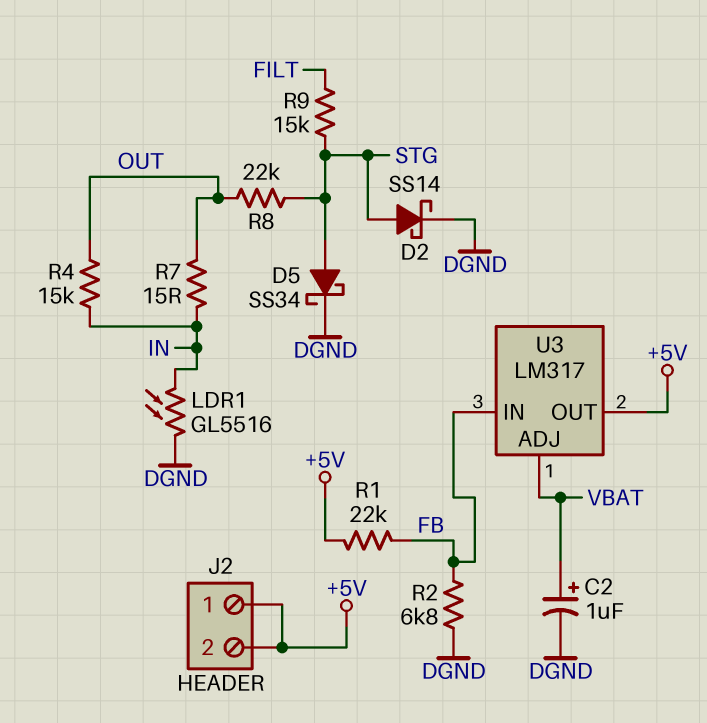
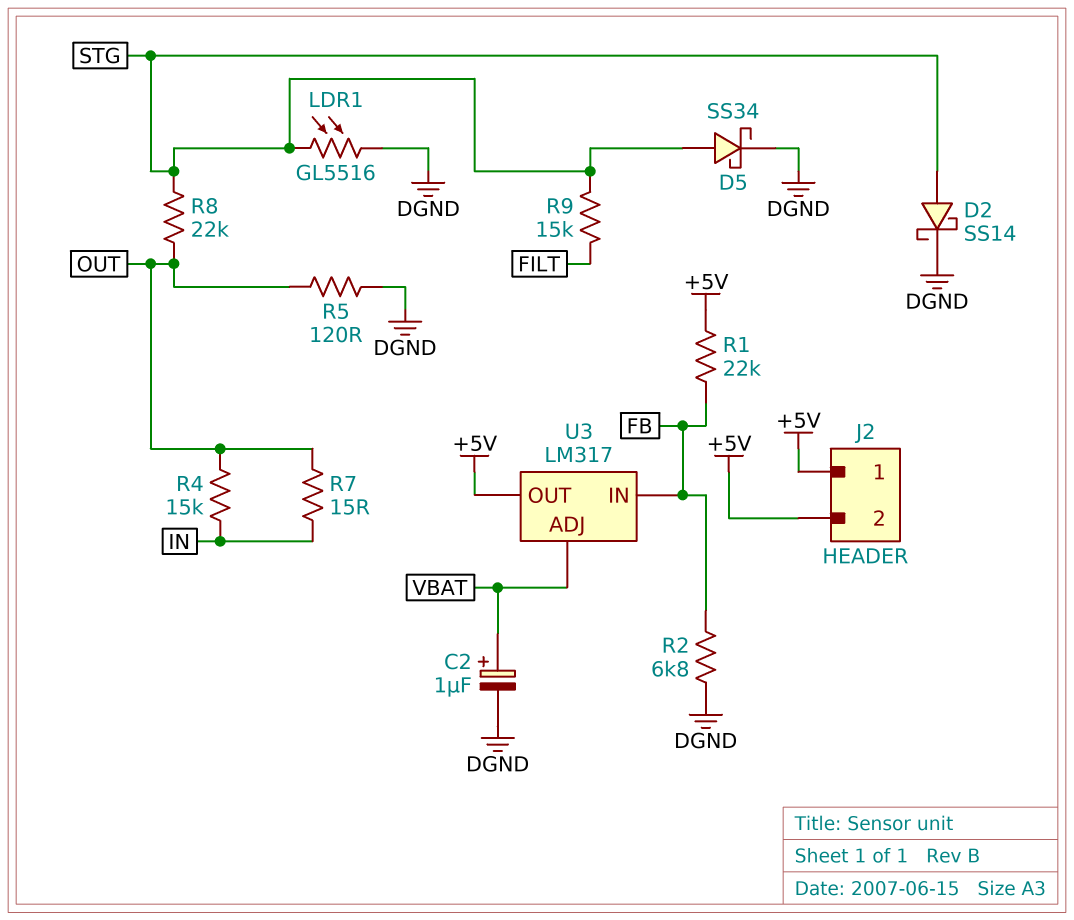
LDR1: GL5516 (DGND, IN) -> GL5516 (DGND, STG)
R5: none -> 120 (DGND, OUT)

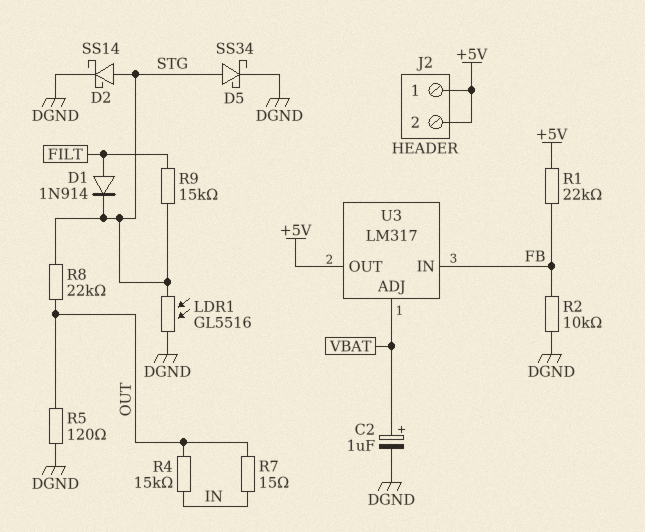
D1: none -> diode 1N914 (A FILT, K STG)
R2: 6.8k (DGND, FB) -> 10k (DGND, FB)

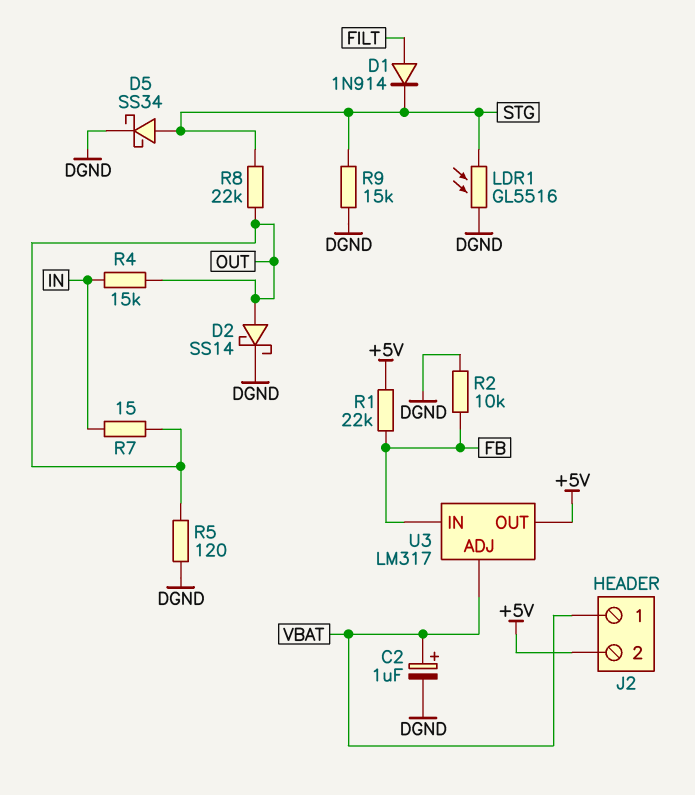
D2: schottky SS14 (A STG, K DGND) -> schottky SS14 (A OUT, K DGND)
J2 pin 1: +5V -> VBAT
R9: 15k (FILT, STG) -> 15k (DGND, STG)

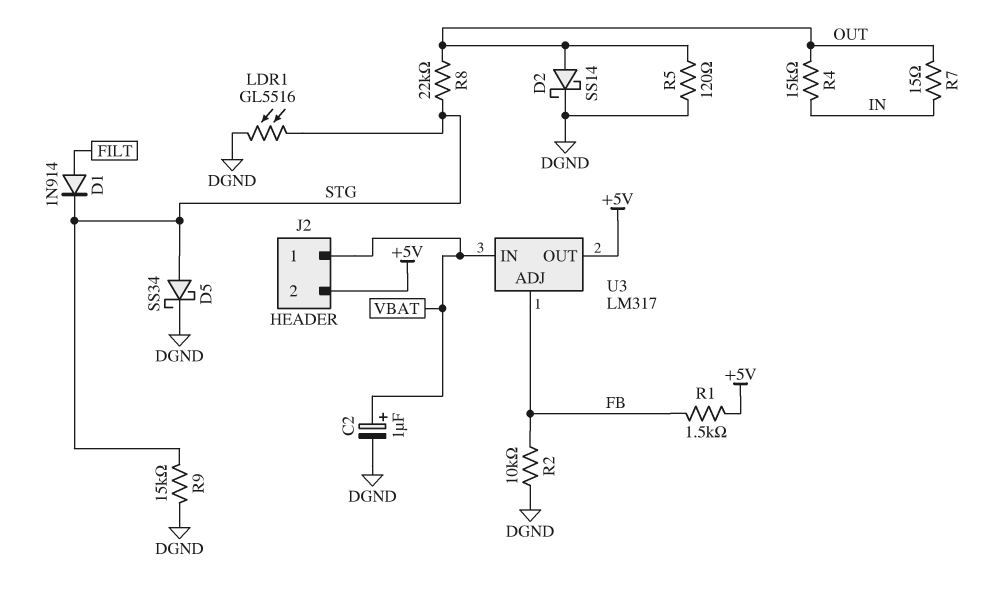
R1: 22k (+5V, FB) -> 1.5k (+5V, FB)
U3 pin ADJ: VBAT -> FB
U3 pin IN: FB -> VBAT

